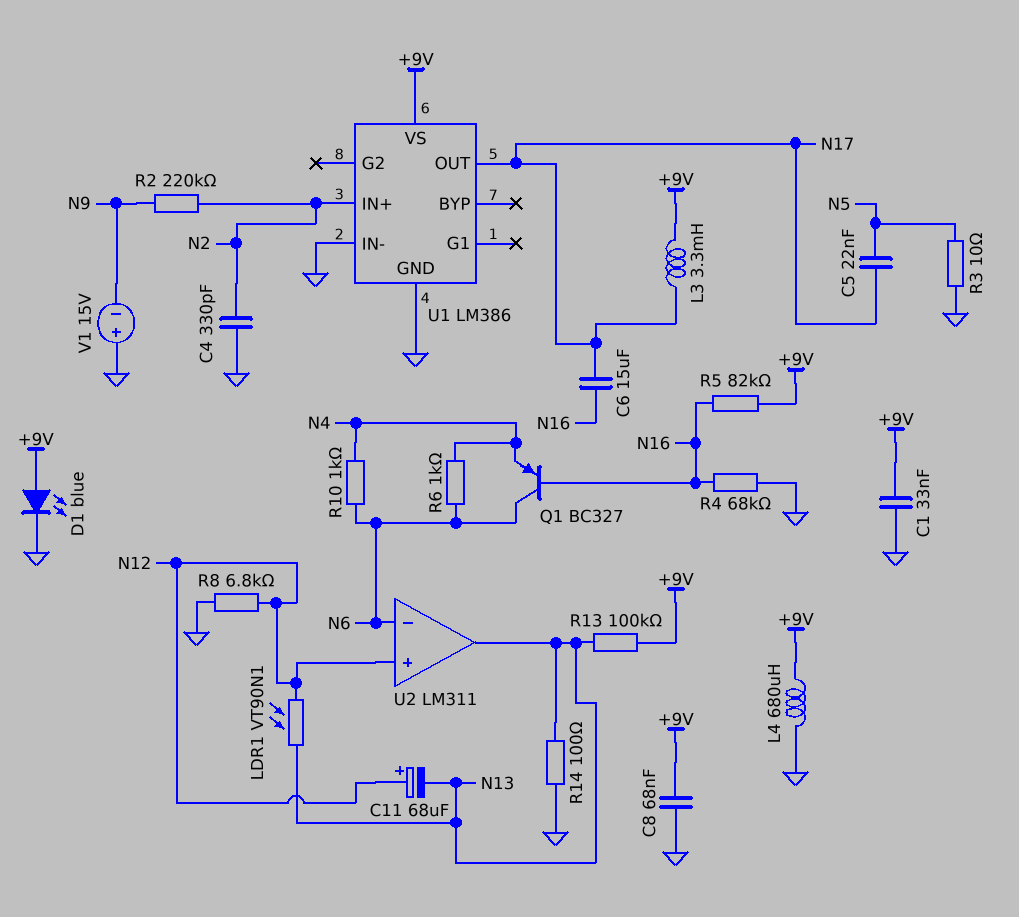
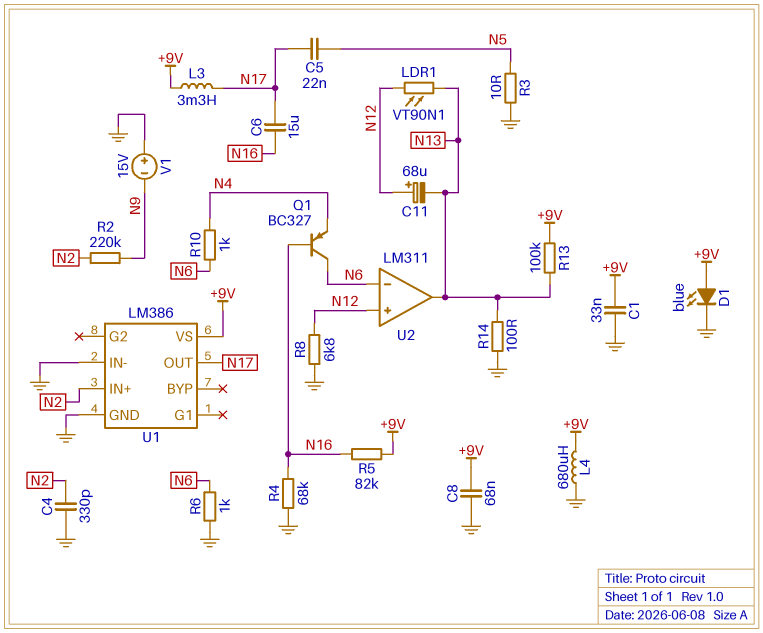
R6: 1k (N4, N6) -> 1k (GND, N6)

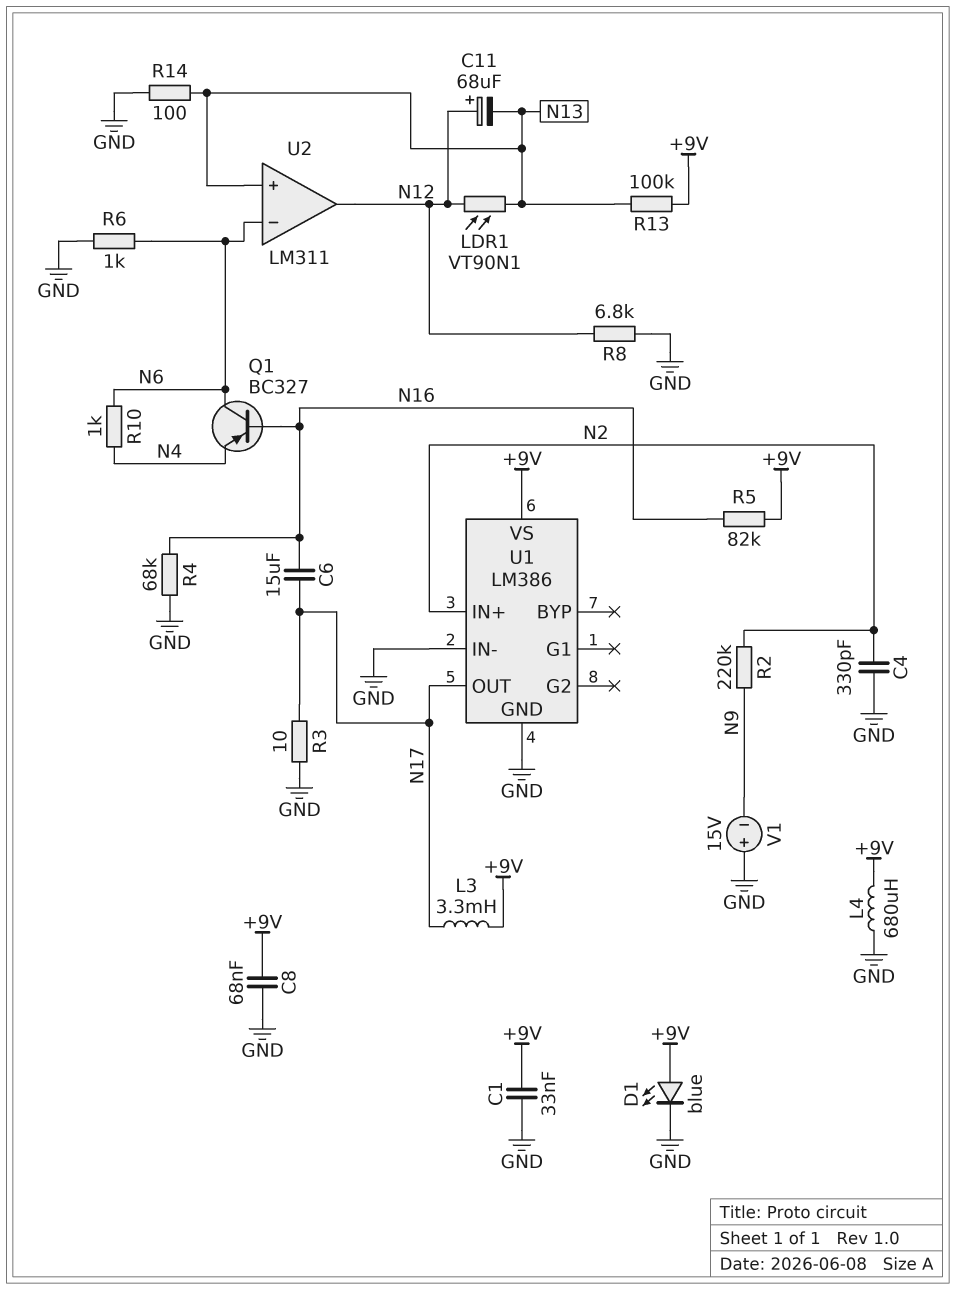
C5: 22nF (N5, N17) -> none
R3: 10 (GND, N5) -> 10 (GND, N17)
U2 pin in+: N12 -> N13
U2 pin out: N13 -> N12

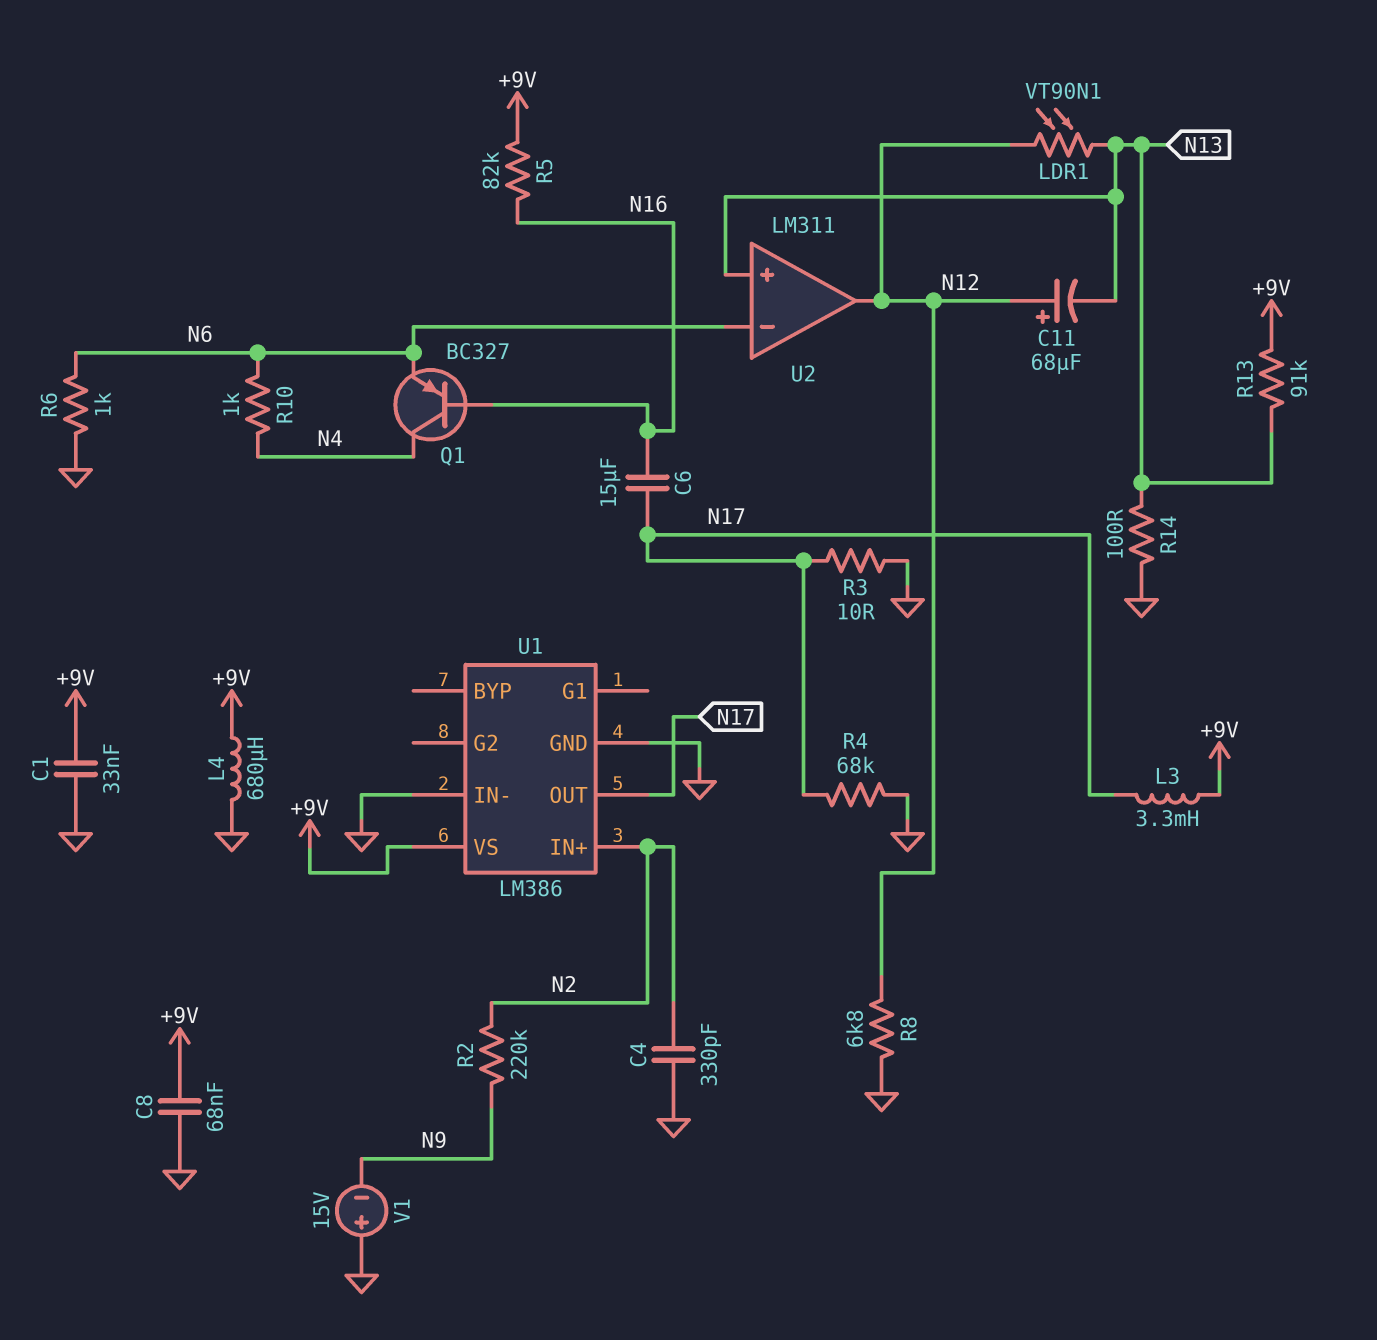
D1: LED blue (A +9V, K GND) -> none
Q1: PNP BC327 (B N16, C N6, E N4) -> PNP BC327 (B N16, C N4, E N6)
R4: 68k (GND, N16) -> 68k (GND, N17)
R13: 100k (+9V, N13) -> 91k (+9V, N13)

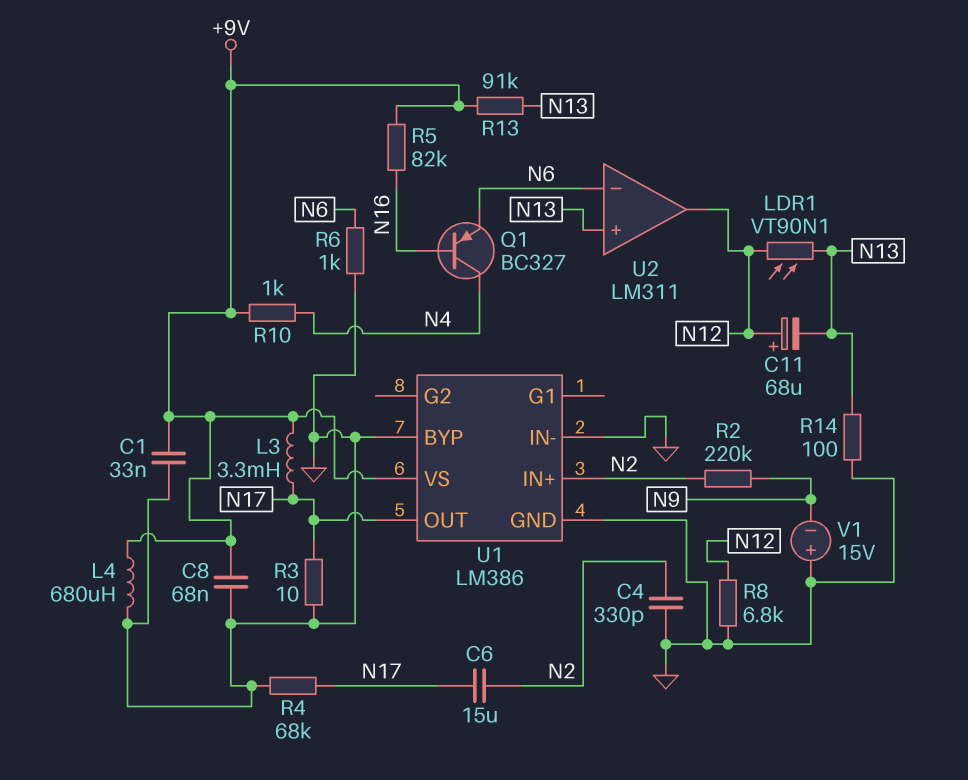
C6: 15uF (N16, N17) -> 15uF (N2, N17)
R10: 1k (N4, N6) -> 1k (+9V, N4)
U1 pin BYP: none -> GND

